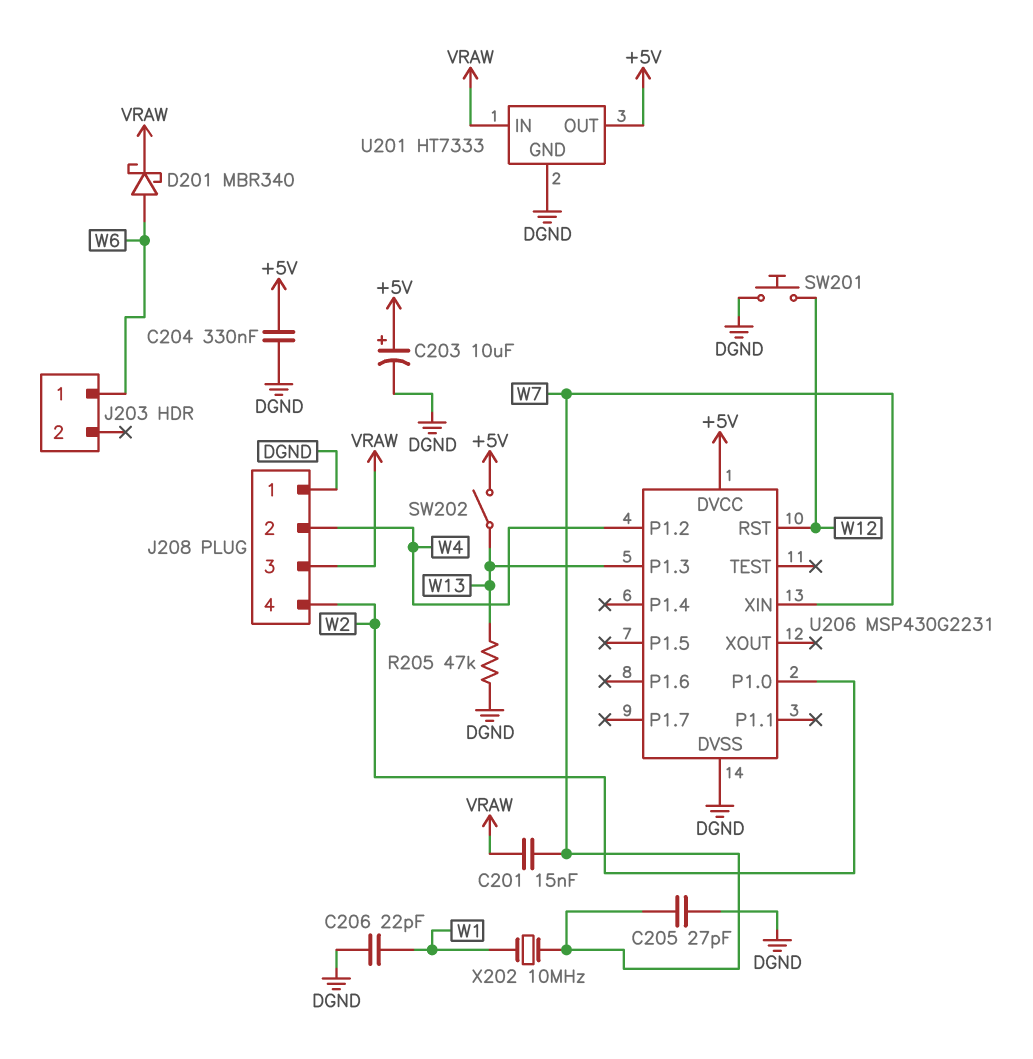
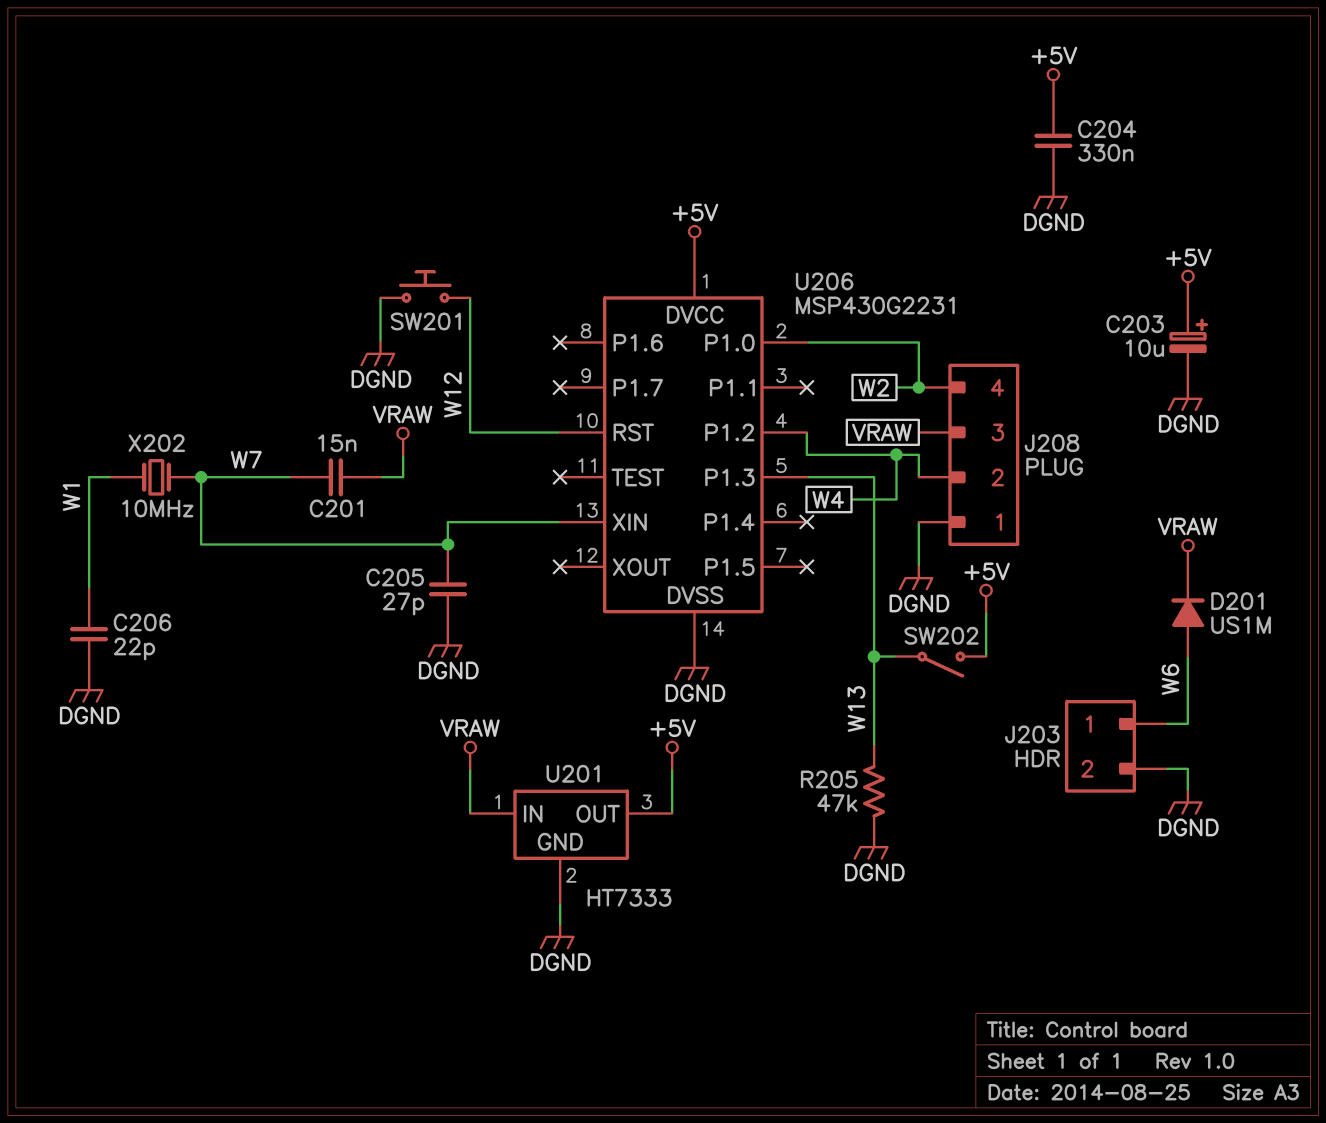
D201: schottky MBR340 (A W6, K VRAW) -> diode US1M (A W6, K VRAW)
J203 pin 2: none -> DGND

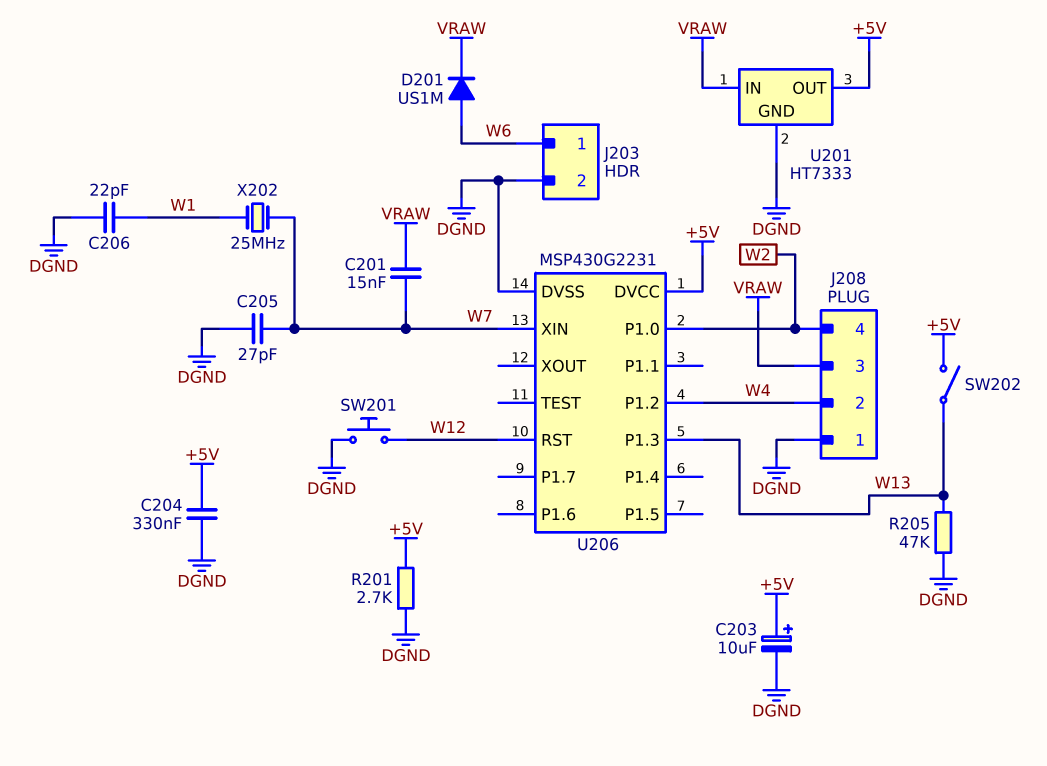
R201: none -> 2.7k (+5V, DGND)
X202: 10MHz (W1, W7) -> 25MHz (W1, W7)

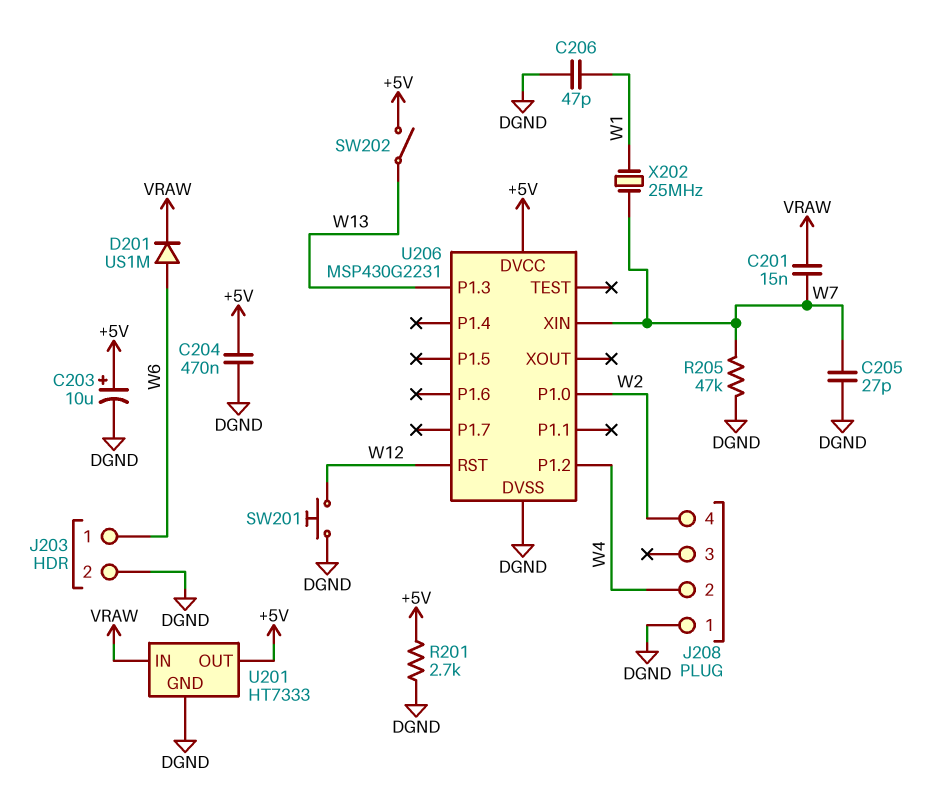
C204: 330nF (+5V, DGND) -> 470nF (+5V, DGND)
C206: 22pF (DGND, W1) -> 47pF (DGND, W1)
J208 pin 3: VRAW -> none
R205: 47k (DGND, W13) -> 47k (DGND, W7)

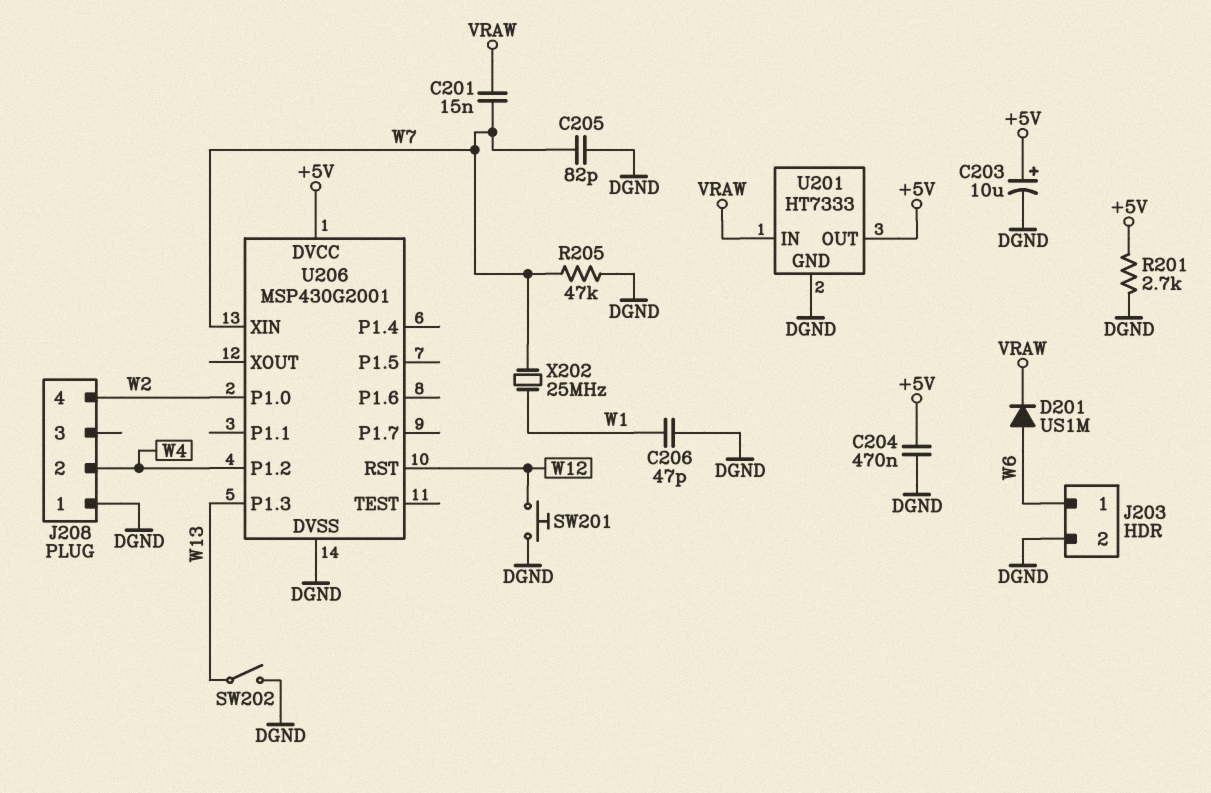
C205: 27pF (DGND, W7) -> 82pF (DGND, W7)
SW202: switch (+5V, W13) -> switch (DGND, W13)
U206: MSP430G2231 -> MSP430G2001

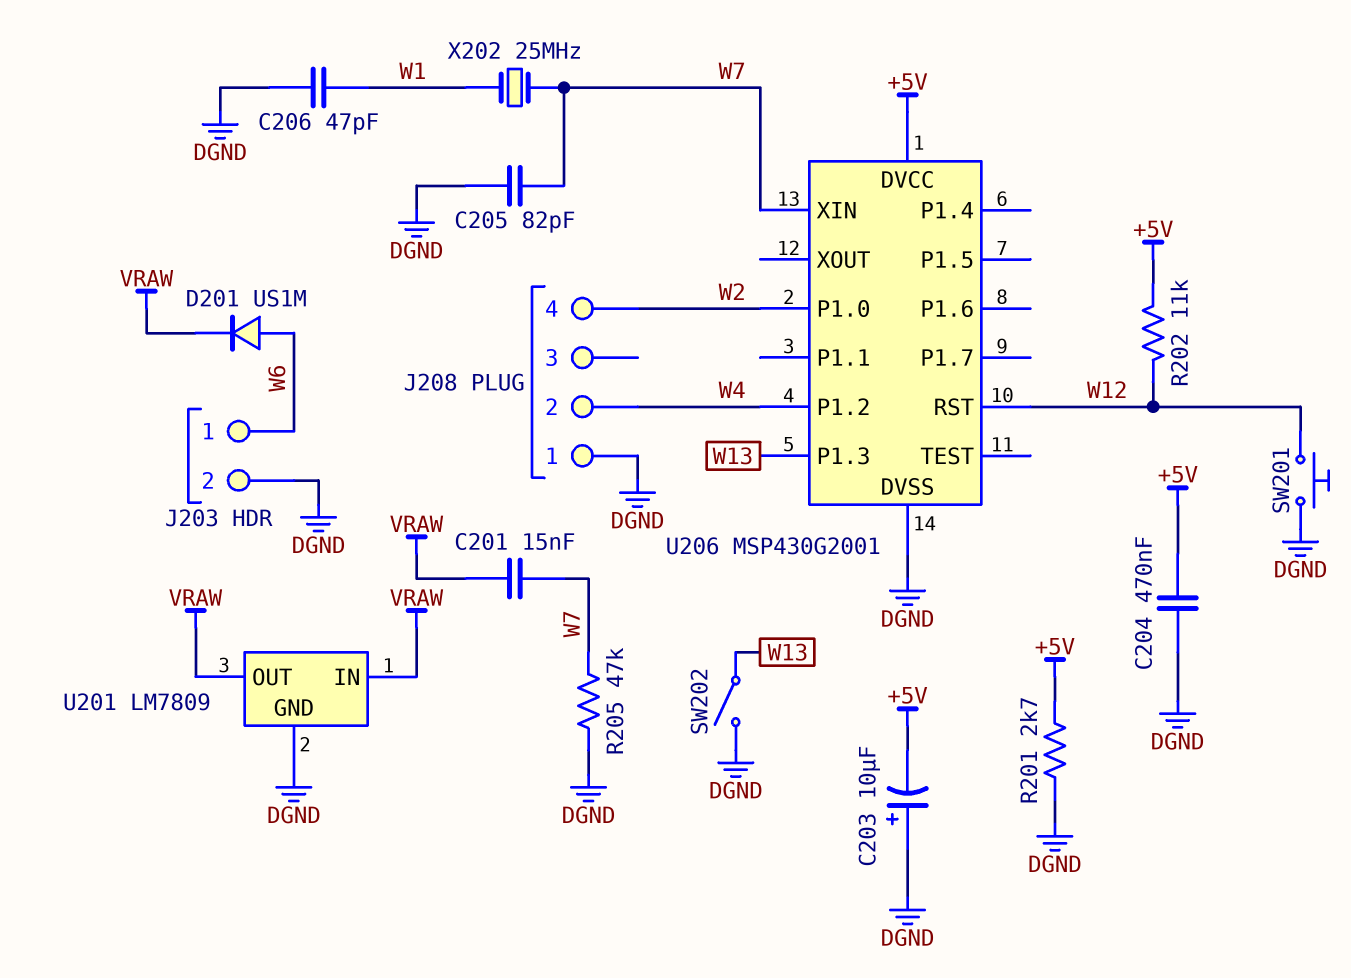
C203: 10uF (plus +5V, minus DGND) -> 10uF (plus DGND, minus +5V)
R202: none -> 11k (+5V, W12)
U201: HT7333 -> LM7809
U201 pin OUT: +5V -> VRAW

